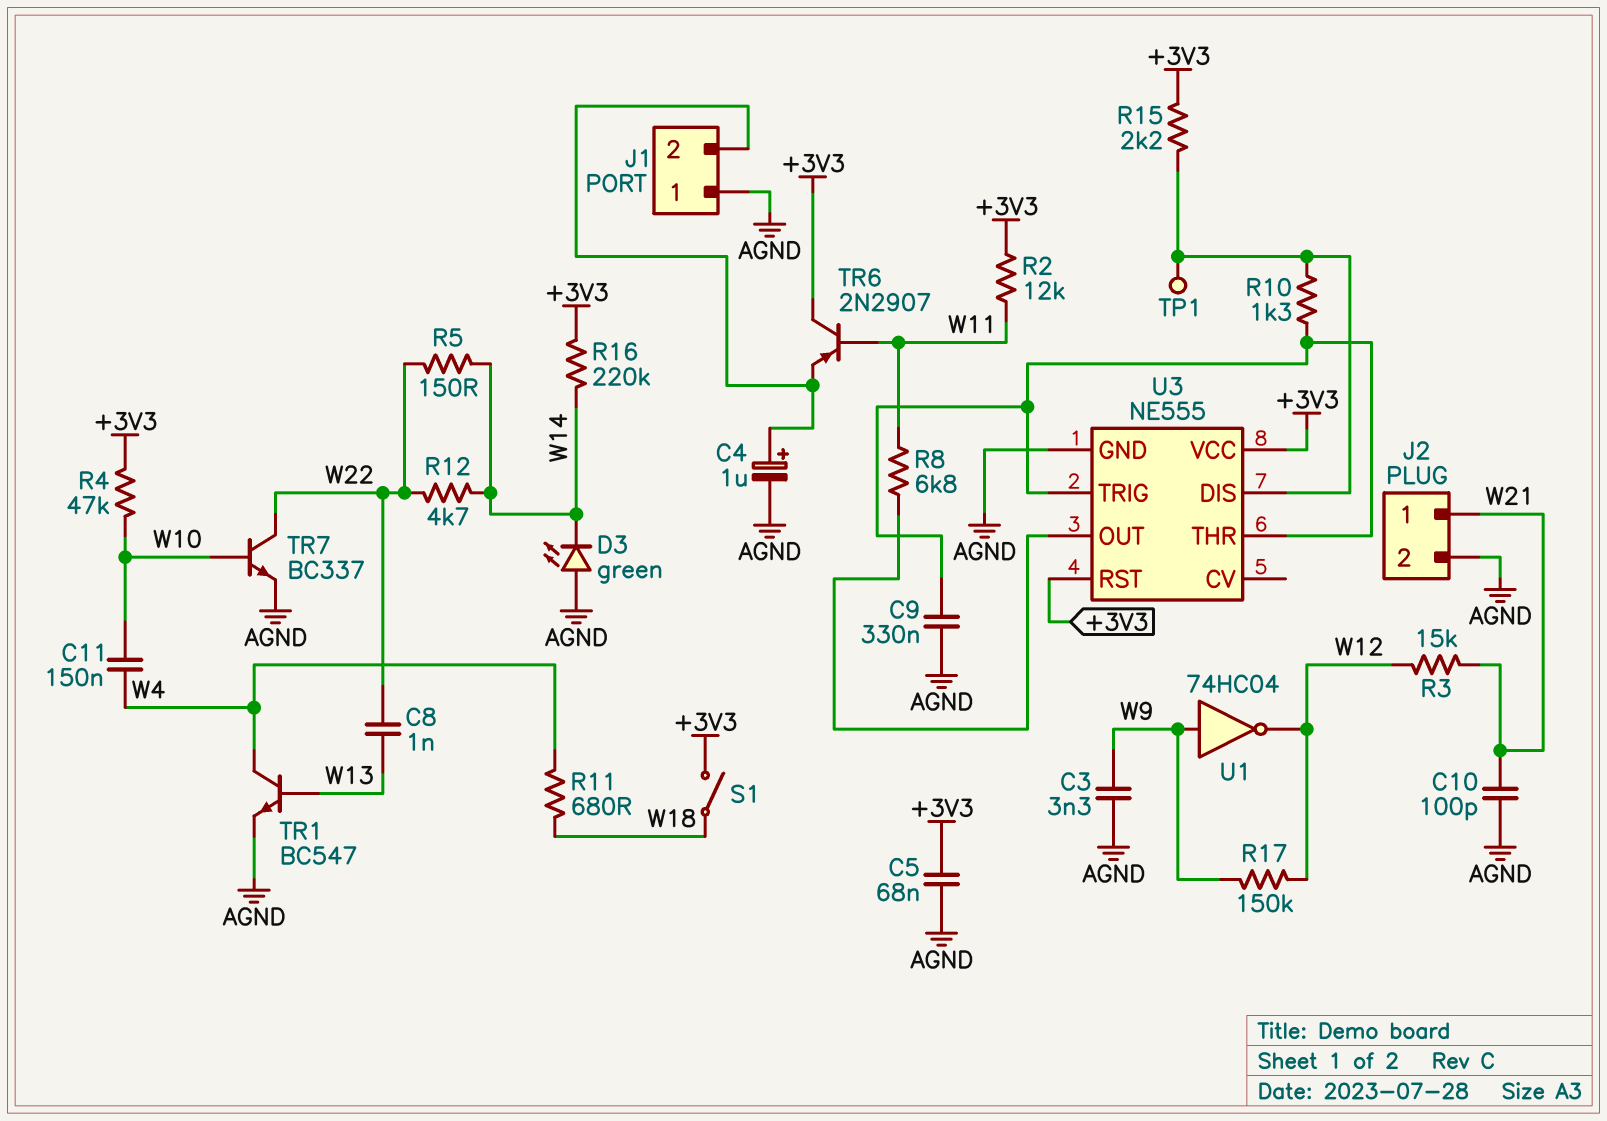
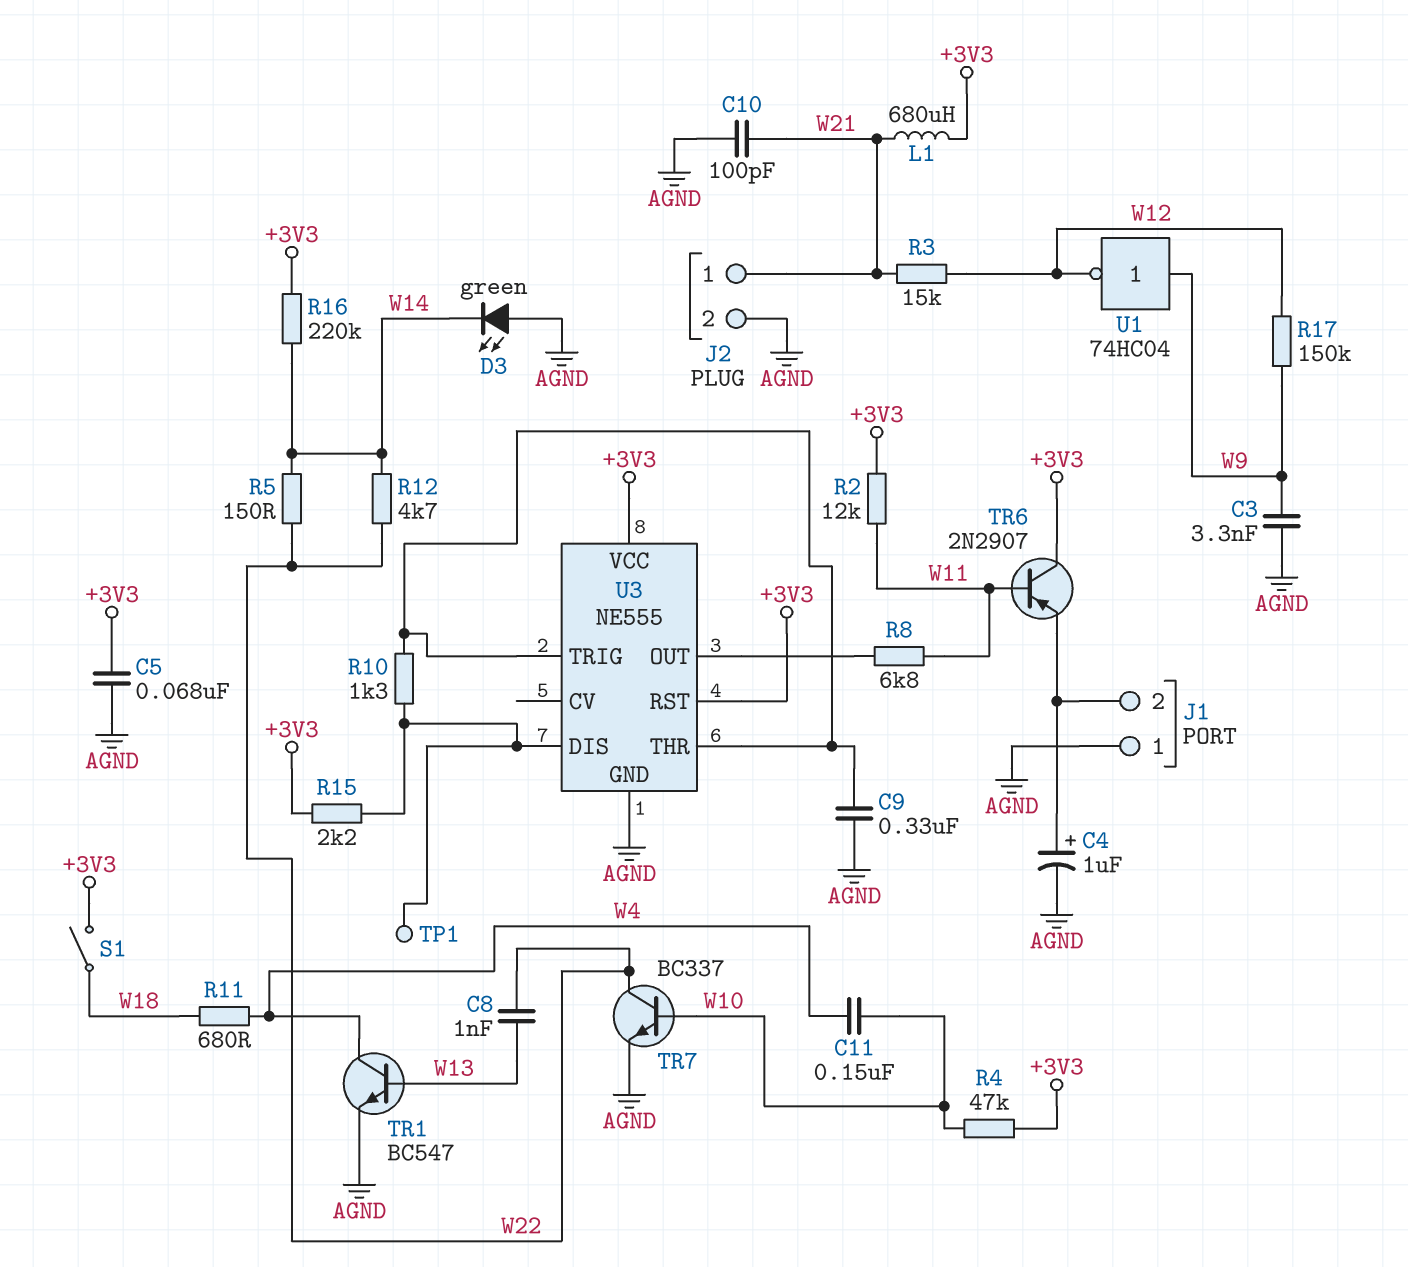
L1: none -> 680uH (+3V3, W21)

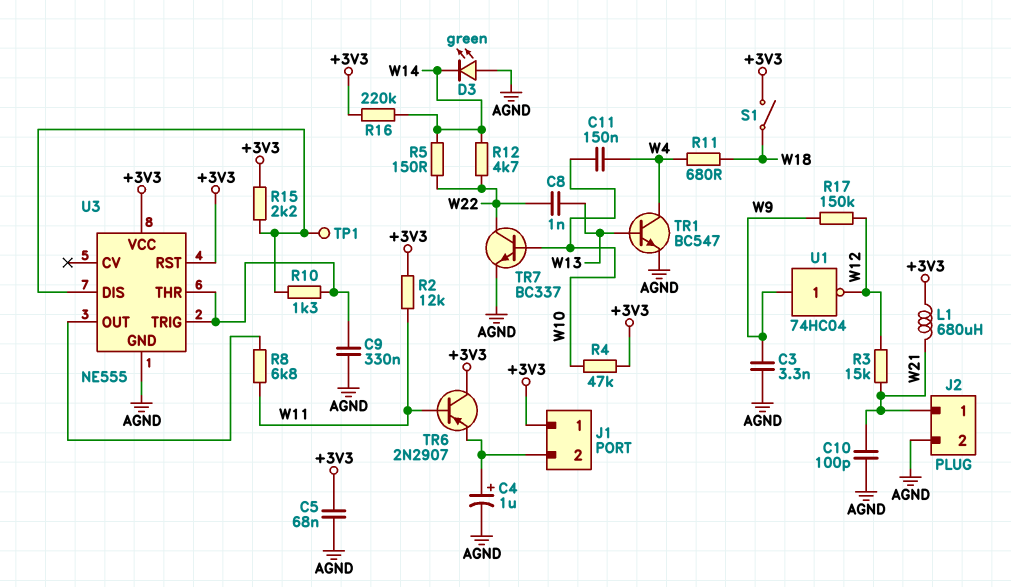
J1 pin 1: AGND -> +3V3

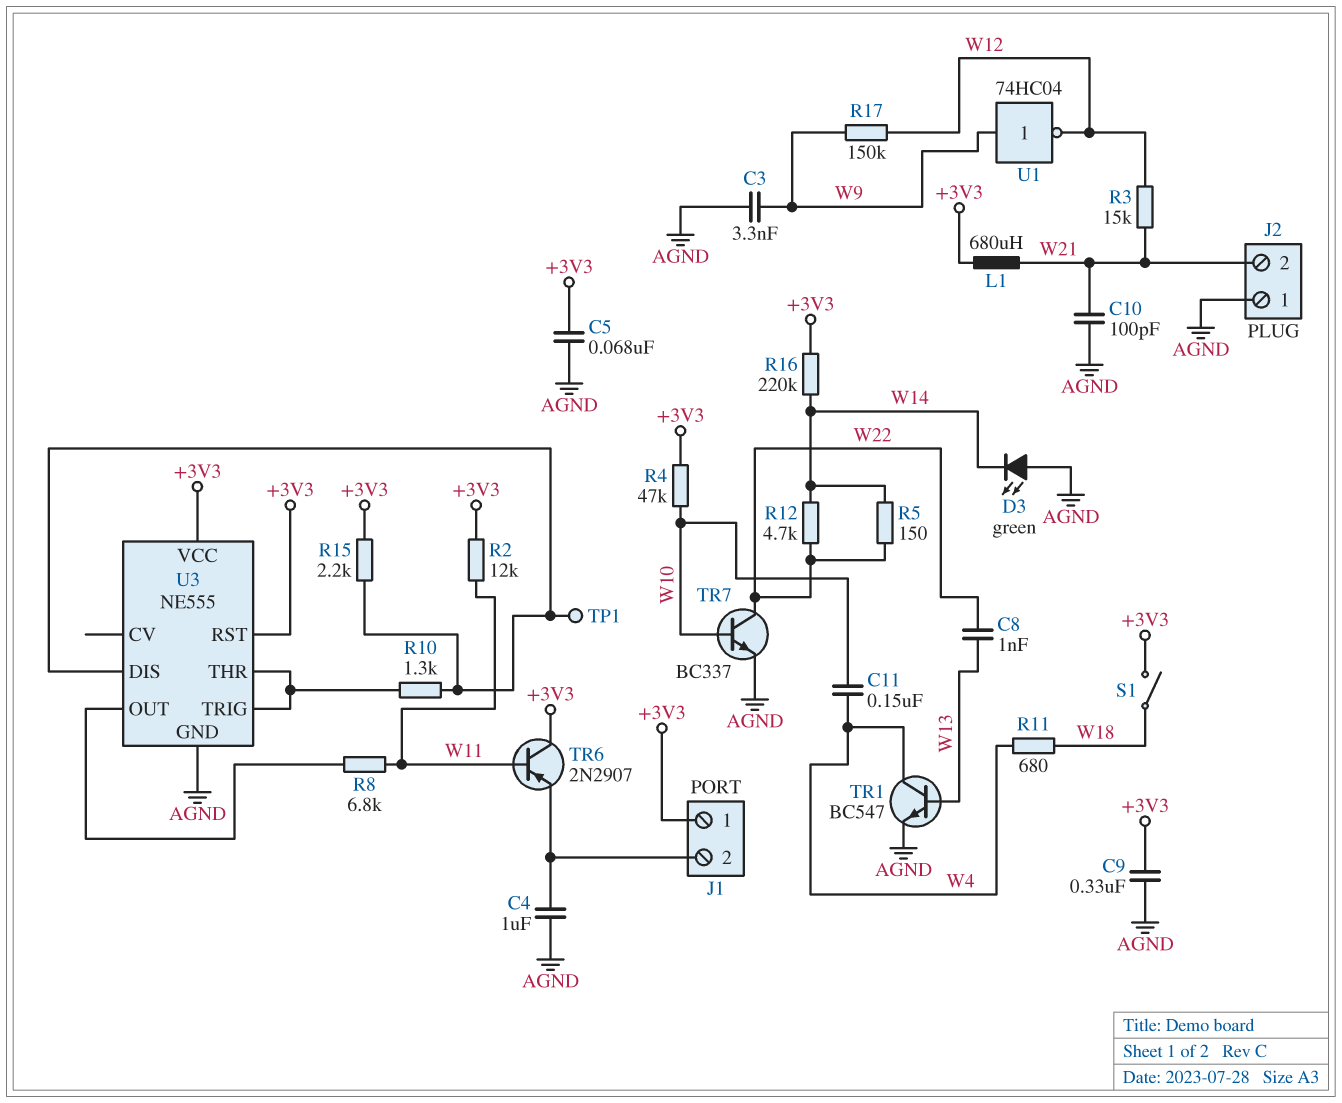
C4: 1uF (plus J1/2, minus AGND) -> 1uF (AGND, J1/2)
C9: 330nF (AGND, U3/THR) -> 330nF (+3V3, AGND)
J2 pin 1: W21 -> AGND
J2 pin 2: AGND -> W21

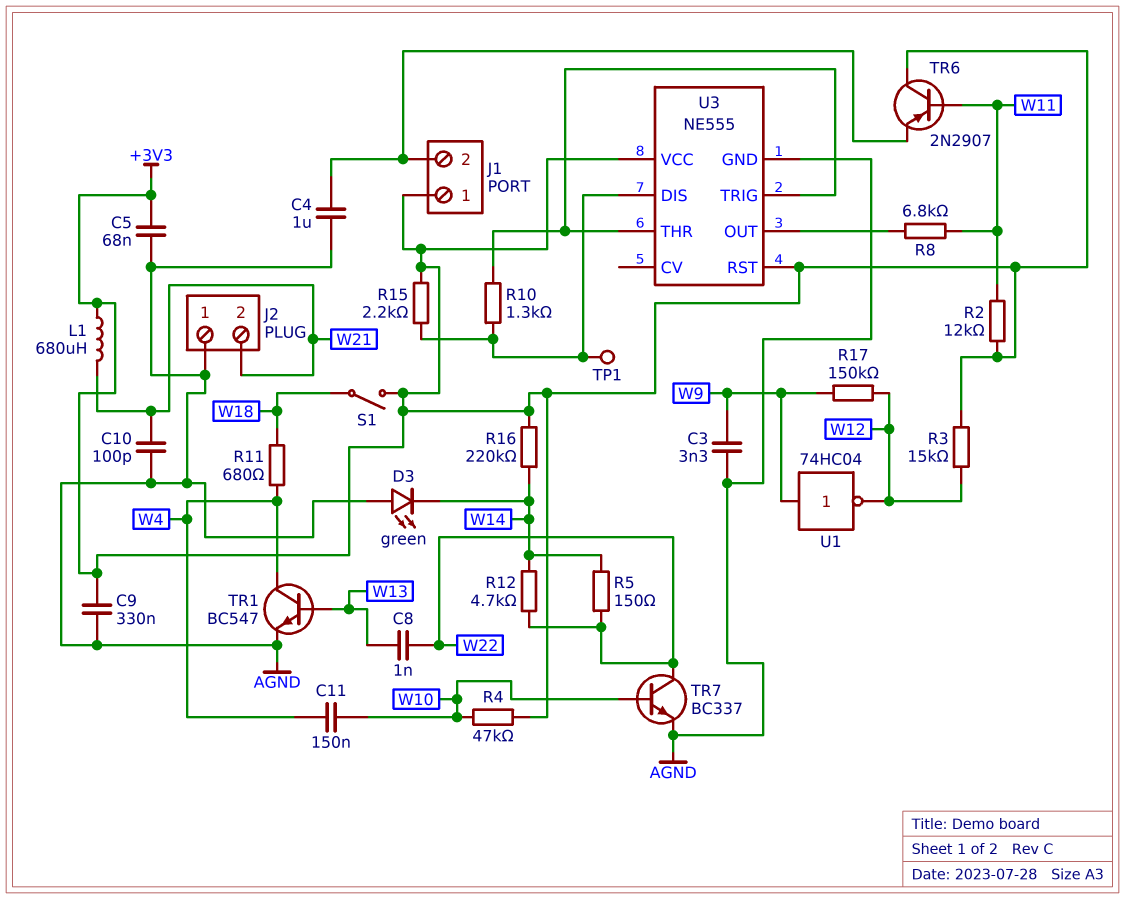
R3: 15k (W12, W21) -> 15k (+3V3, W12)

